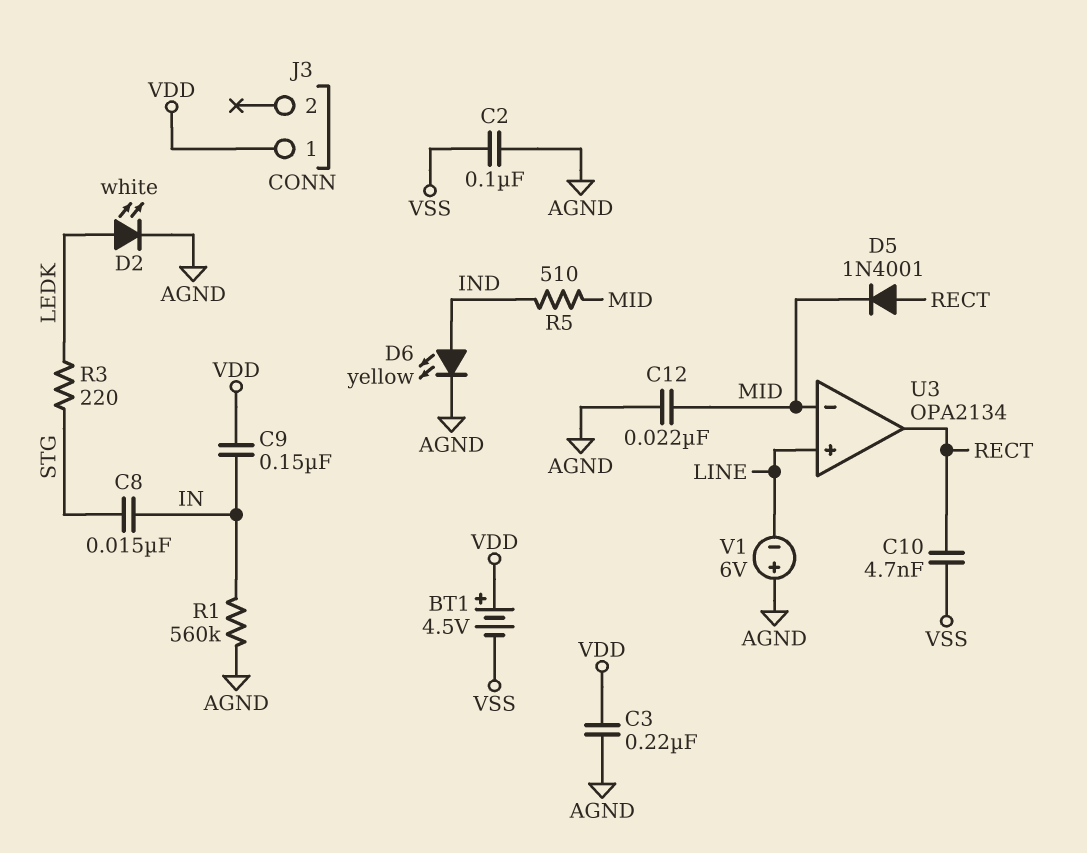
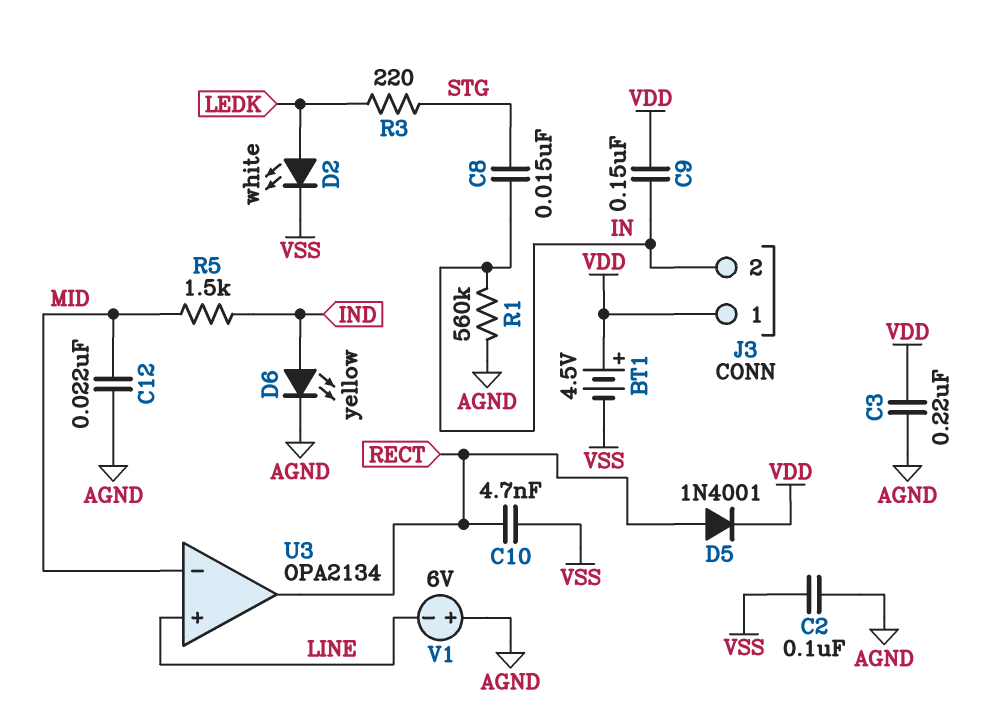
D2: LED white (A LEDK, K AGND) -> LED white (A LEDK, K VSS)
D5: diode 1N4001 (A RECT, K MID) -> diode 1N4001 (A RECT, K VDD)
J3 pin 2: none -> IN
R5: 510 (IND, MID) -> 1.5k (IND, MID)

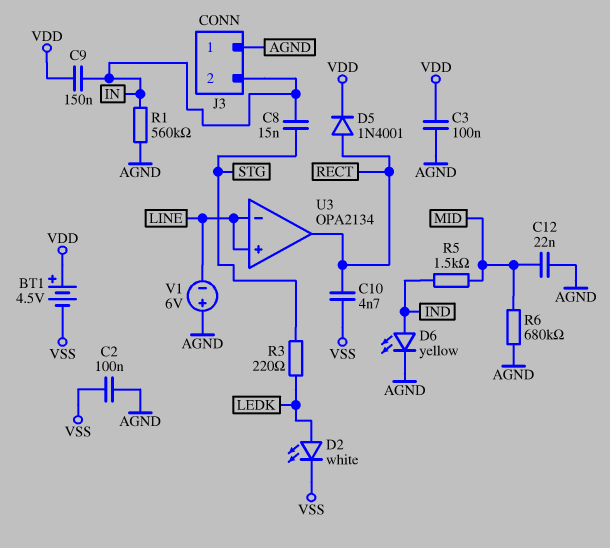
C3: 220nF (AGND, VDD) -> 100nF (AGND, VDD)
J3 pin 1: VDD -> AGND
R6: none -> 680k (AGND, MID)
U3 pin in-: MID -> LINE

